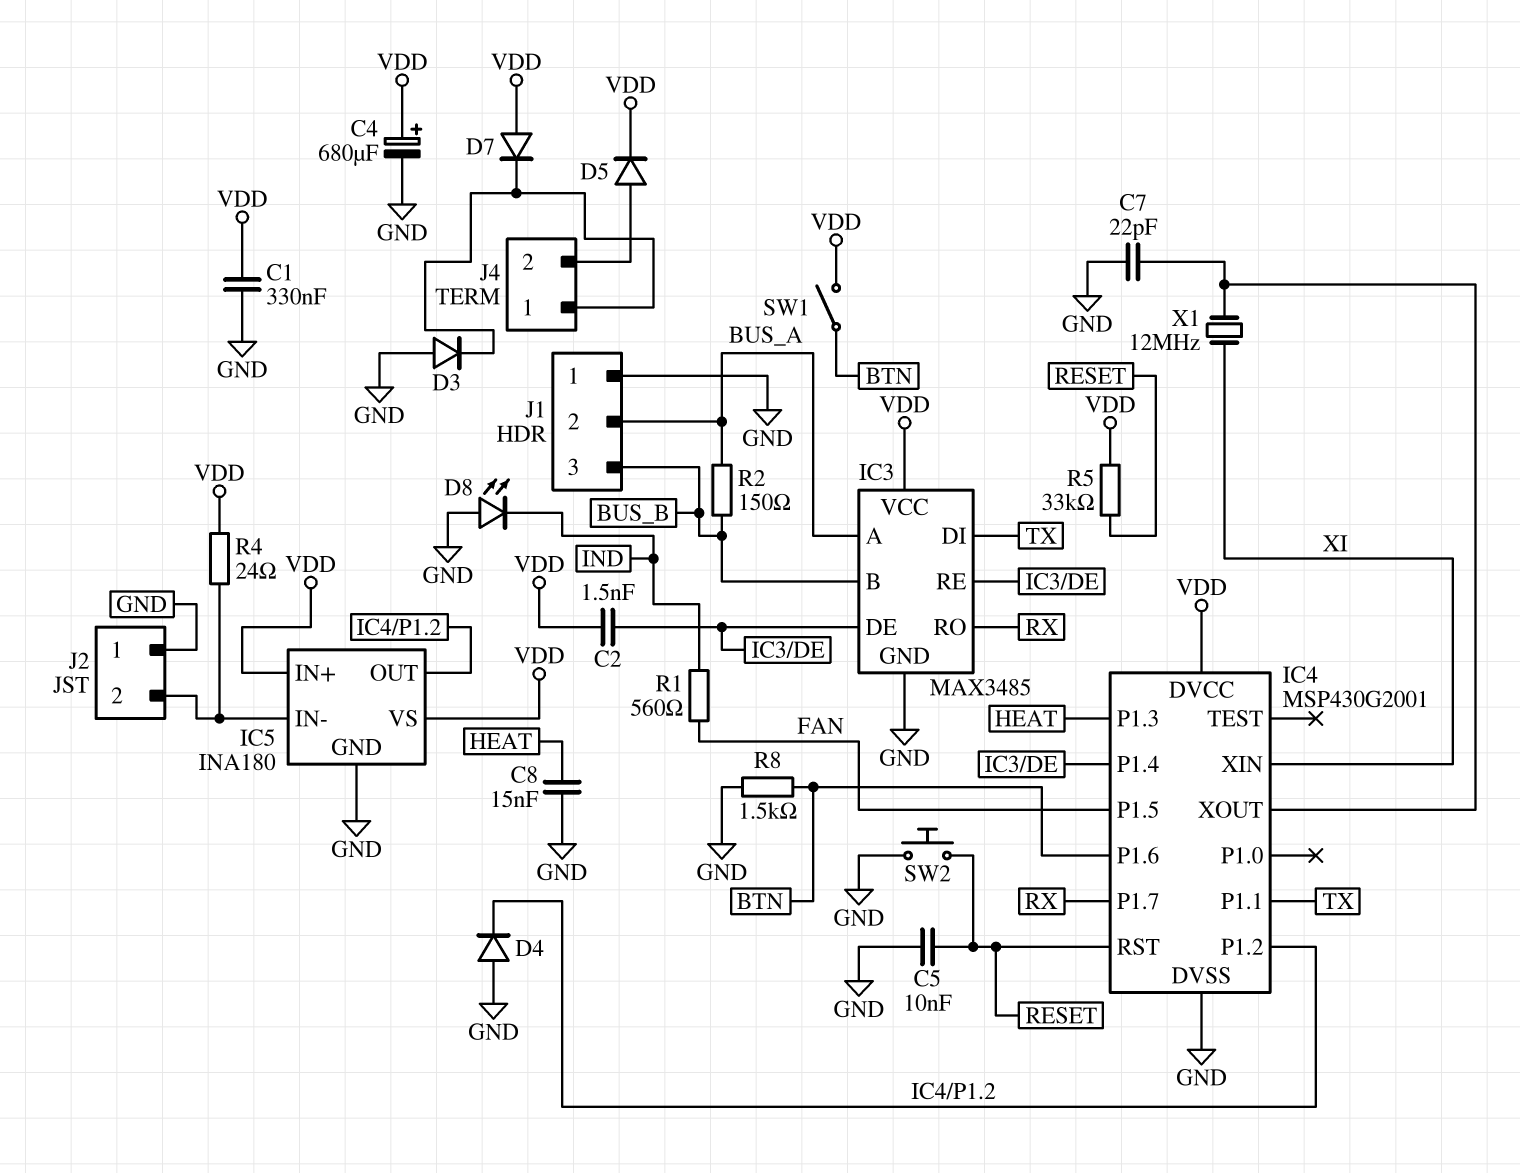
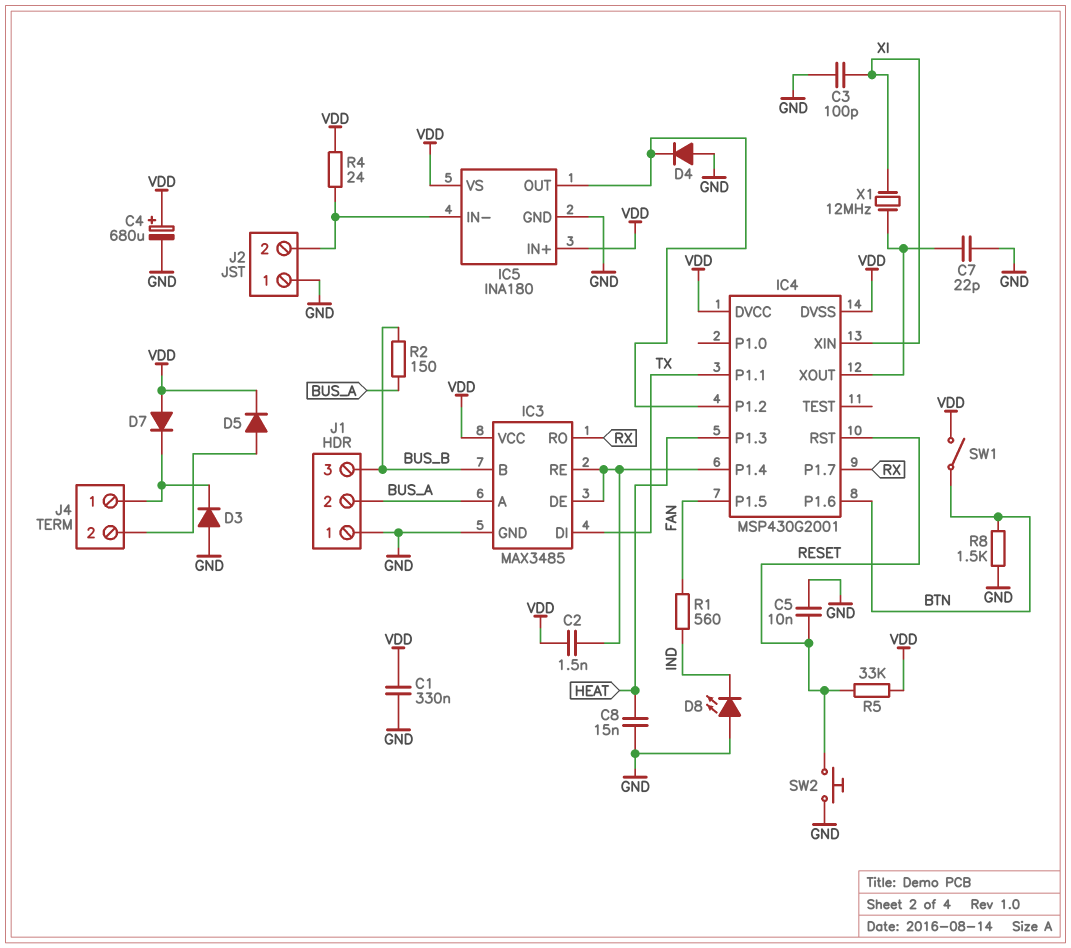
C3: none -> 100pF (GND, XI)
IC4 pin DVSS: GND -> VDD

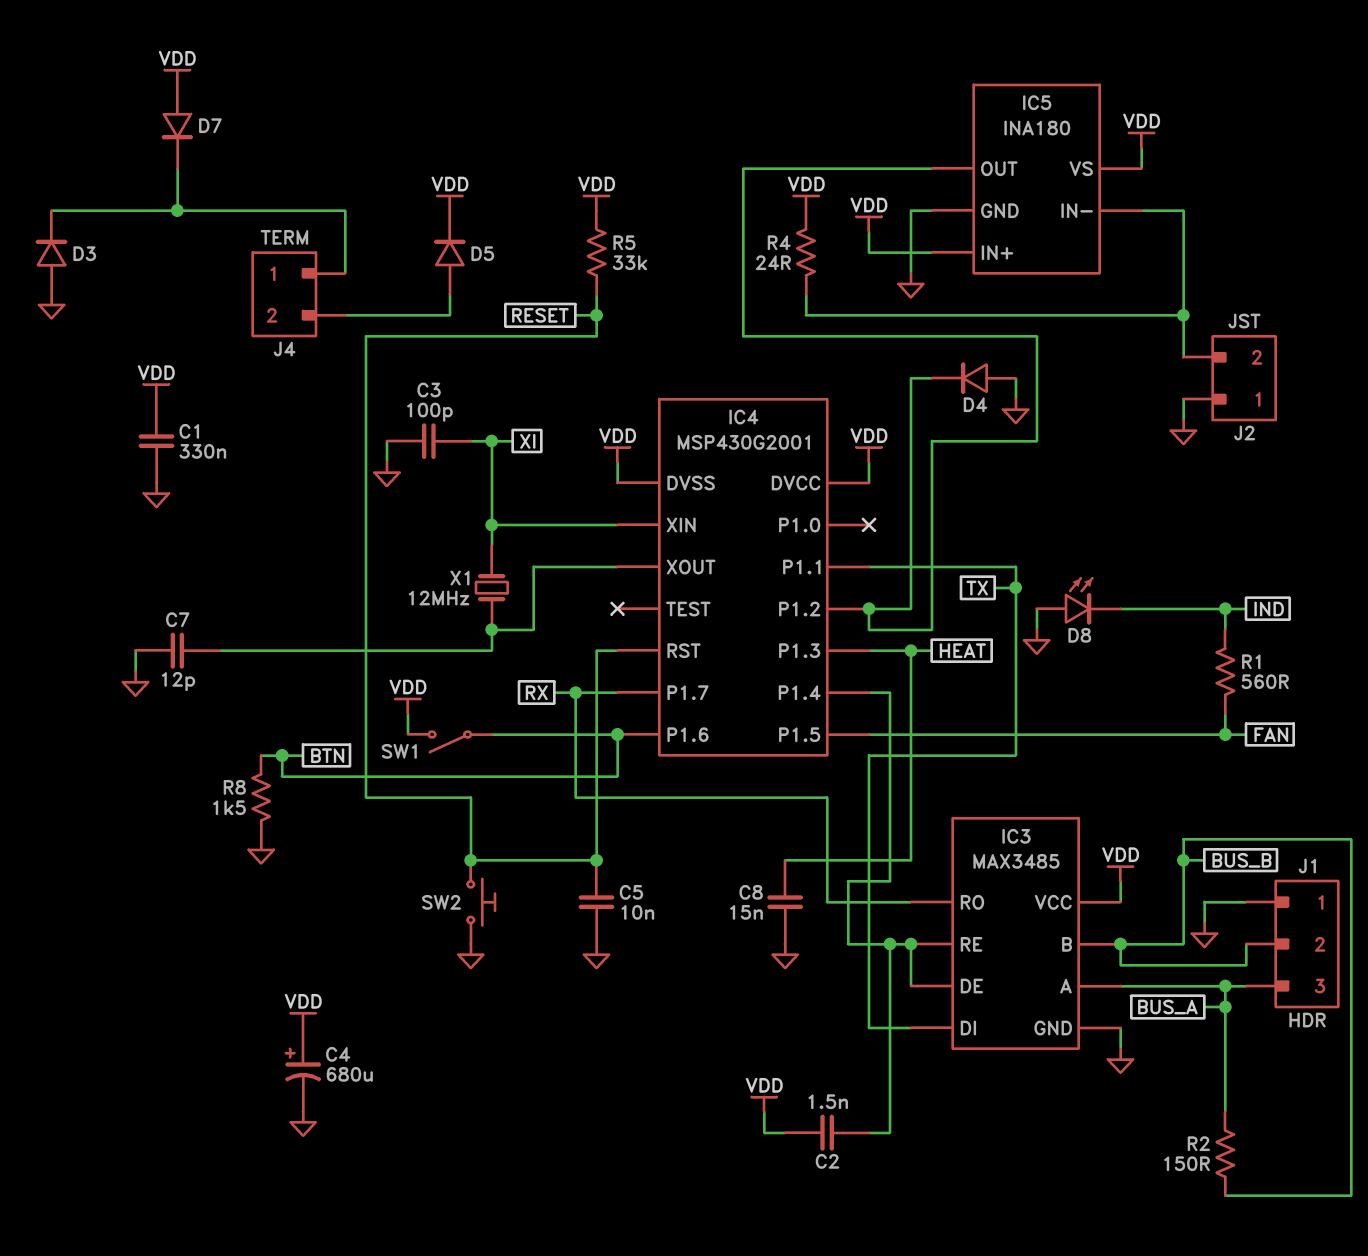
C7: 22pF (GND, IC4/XOUT) -> 12pF (GND, IC4/XOUT)
J1 pin 2: BUS_A -> BUS_B
J1 pin 3: BUS_B -> BUS_A

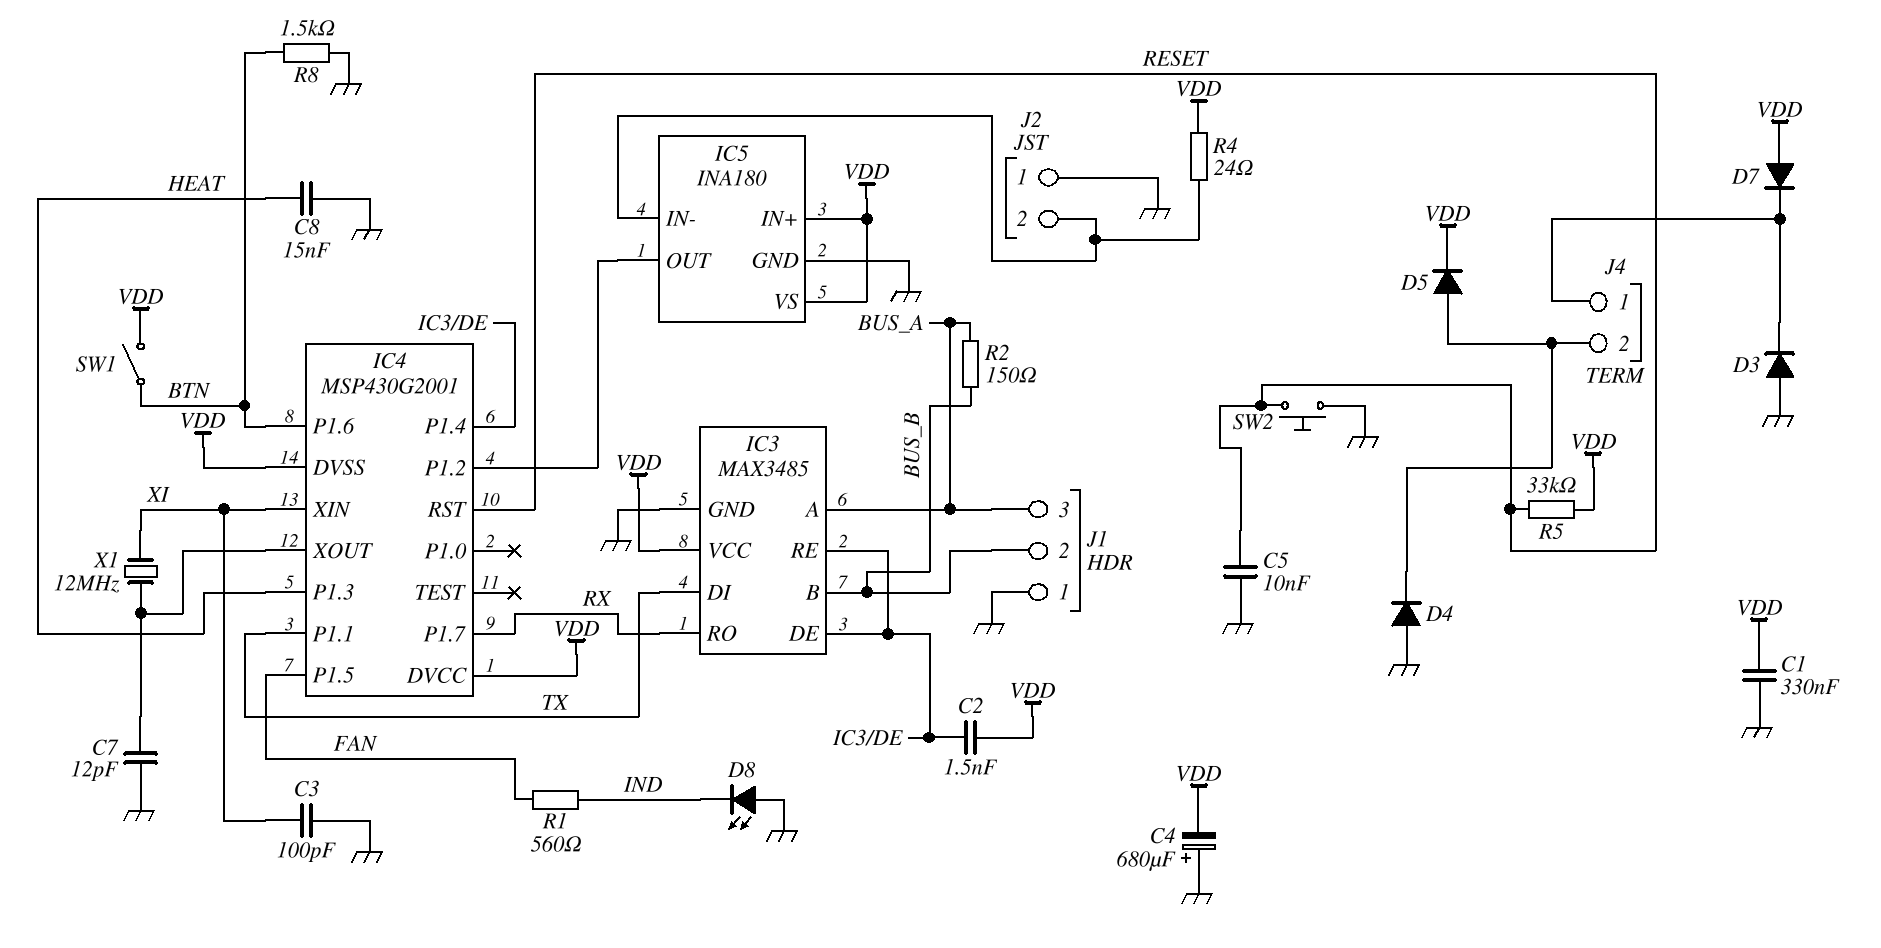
C4: 680uF (plus VDD, minus GND) -> 680uF (plus GND, minus VDD)
D4: diode (A GND, K IC4/P1.2) -> diode (A GND, K J4/2)

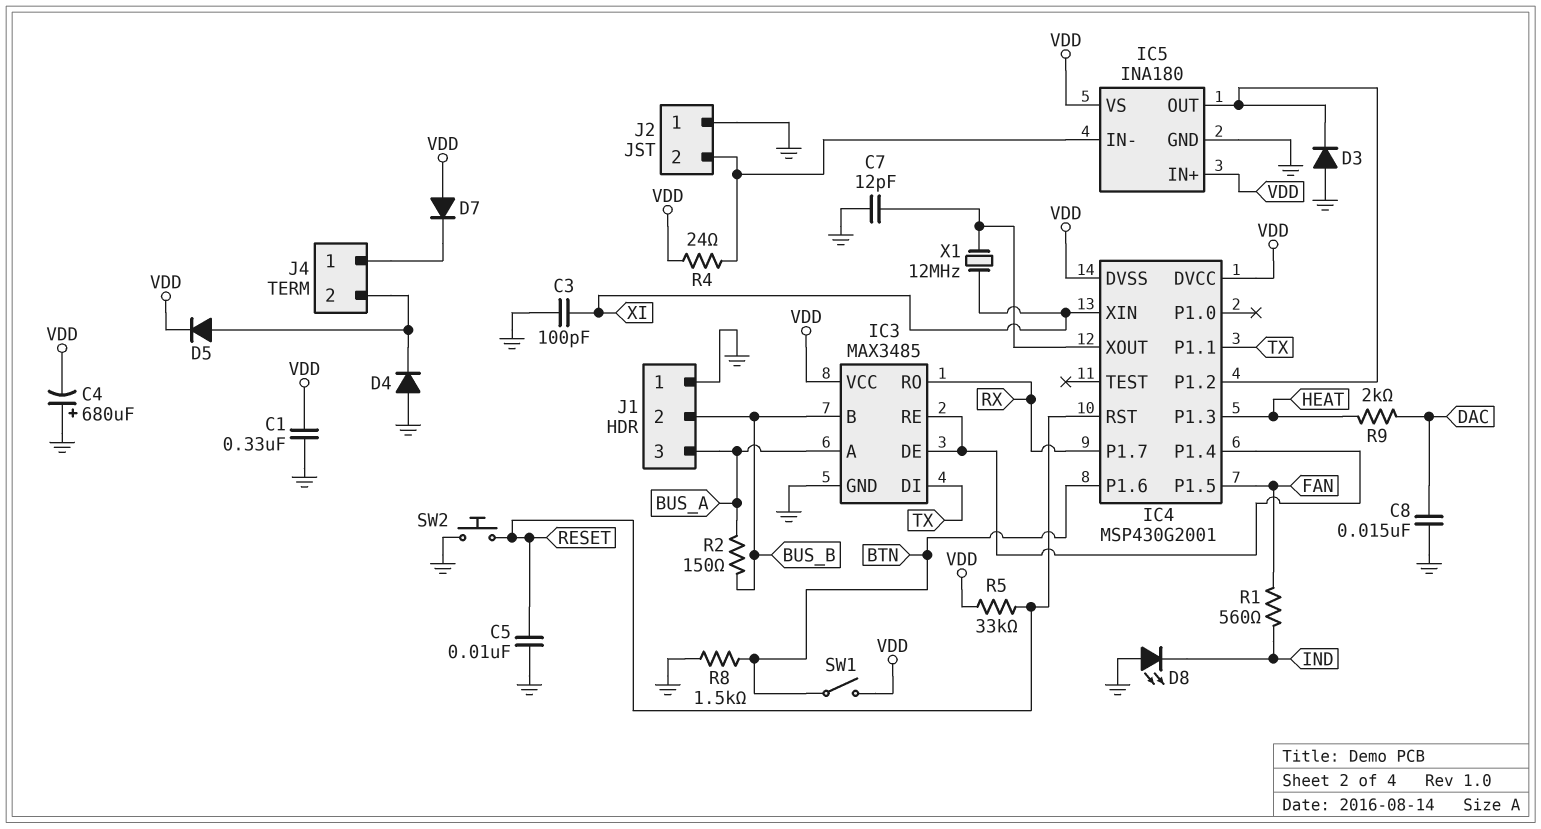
C2: 1.5nF (IC3/DE, VDD) -> none
C8: 15nF (GND, HEAT) -> 15nF (DAC, GND)
D3: diode (A GND, K J4/1) -> diode (A GND, K IC4/P1.2)
R9: none -> 2k (DAC, HEAT)

